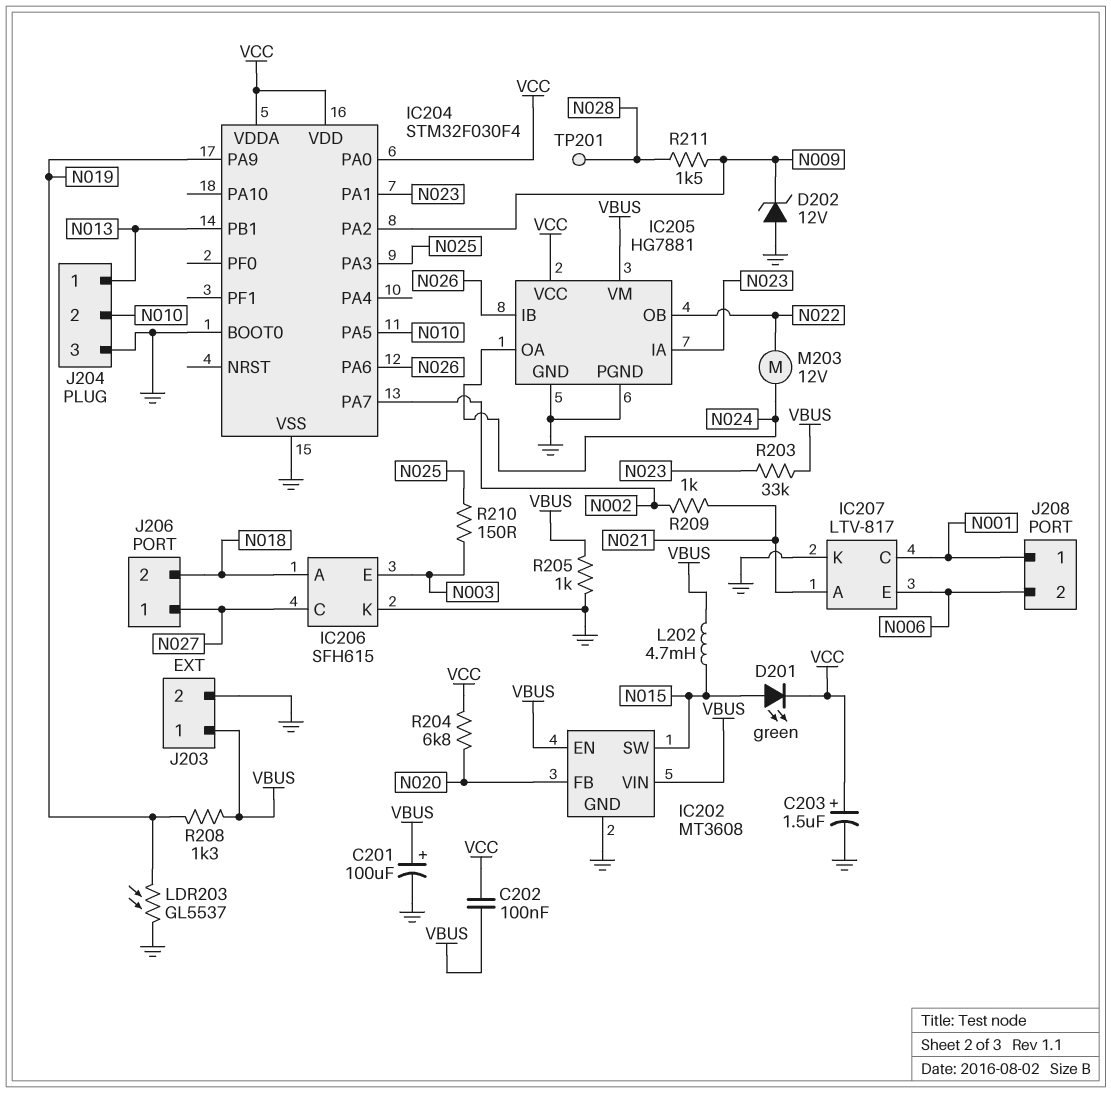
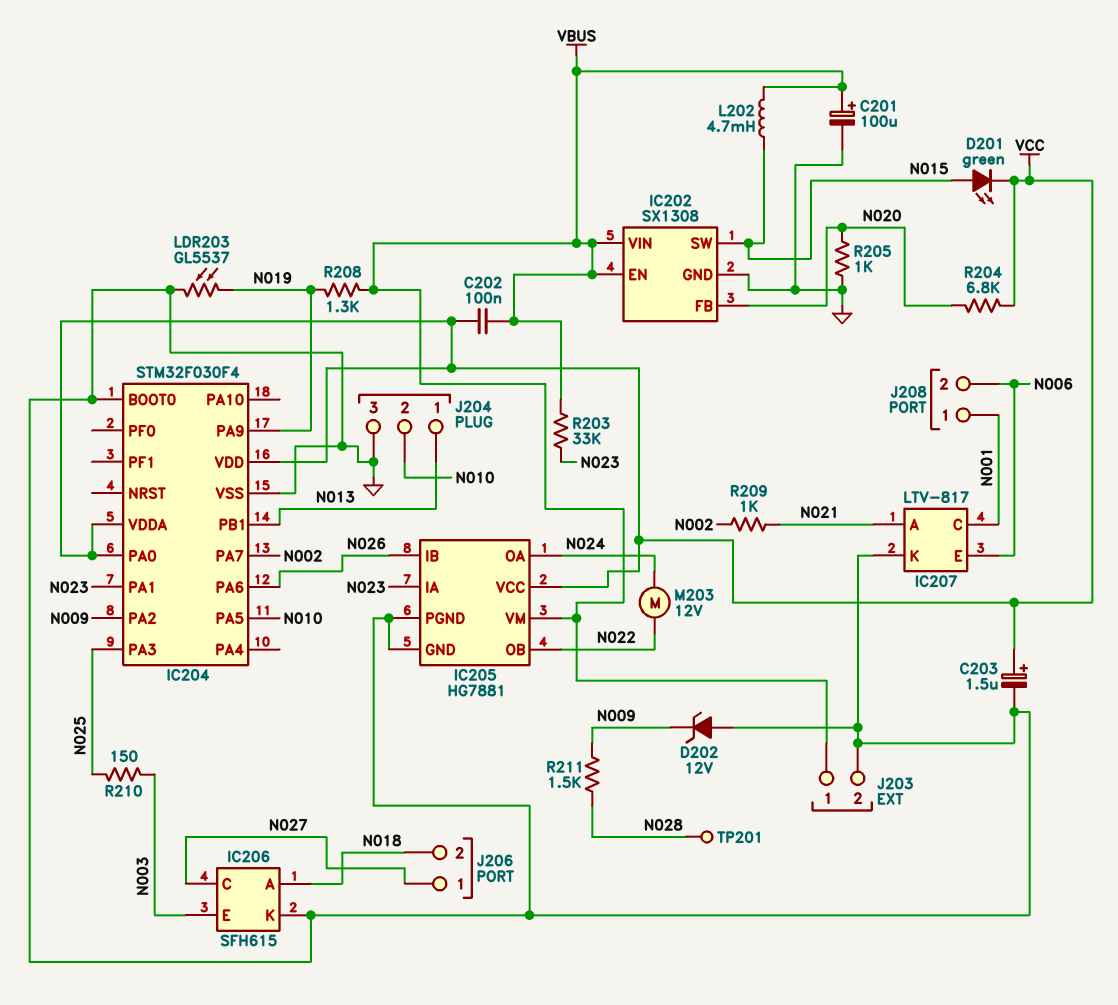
IC202: MT3608 -> SX1308
R205: 1k (GND, VBUS) -> 1k (GND, N020)

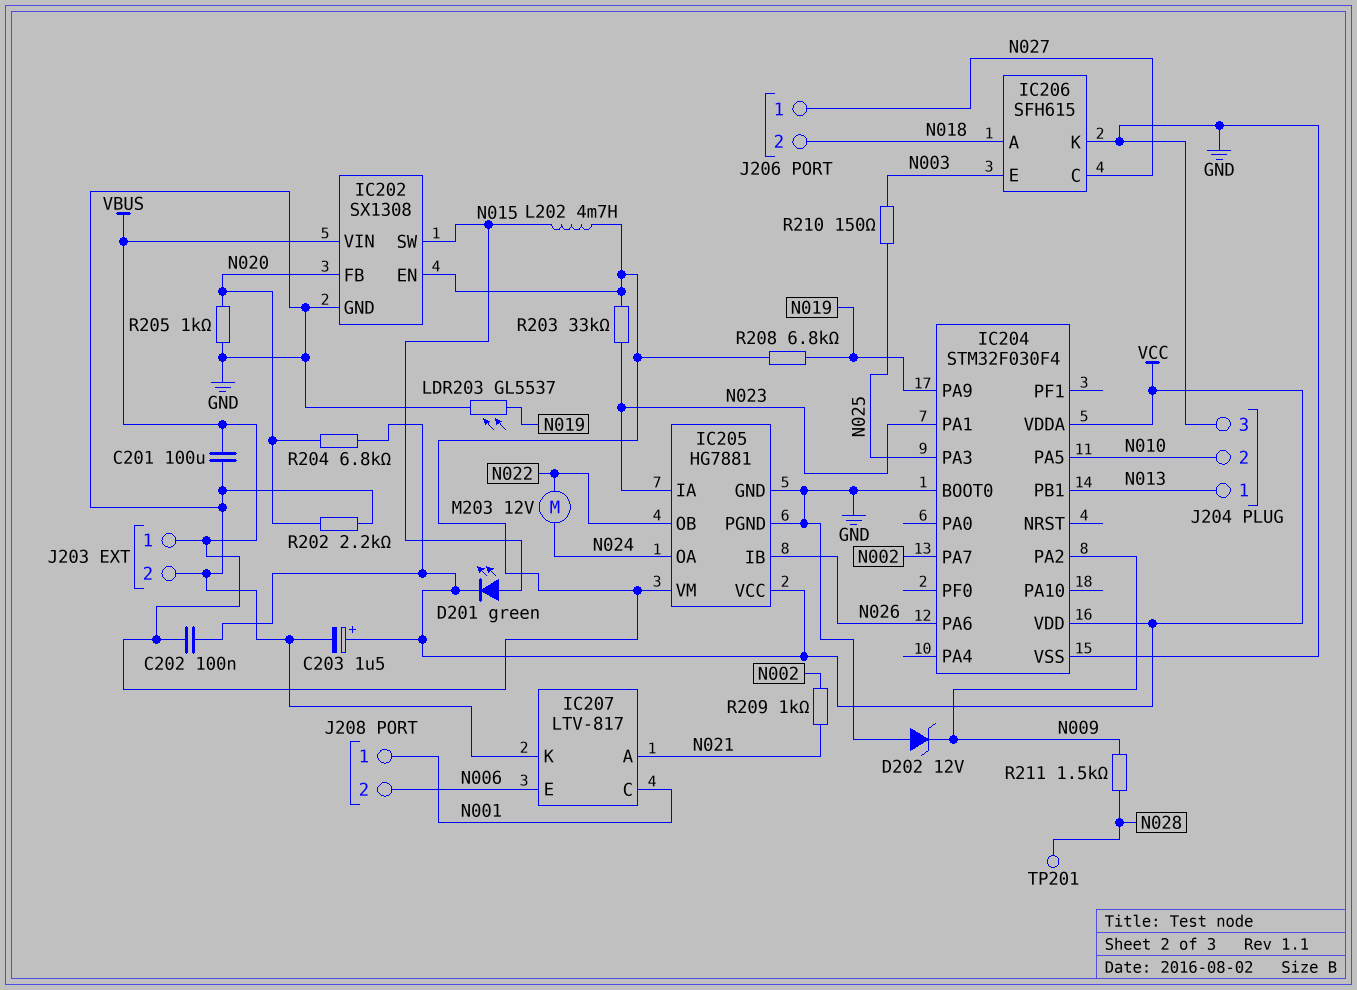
C201: 100uF (plus VBUS, minus GND) -> 100uF (GND, VBUS)
IC204 pin PA0: VCC -> none
R202: none -> 2.2k (GND, N020)
R208: 1.3k (N019, VBUS) -> 6.8k (N019, VBUS)

